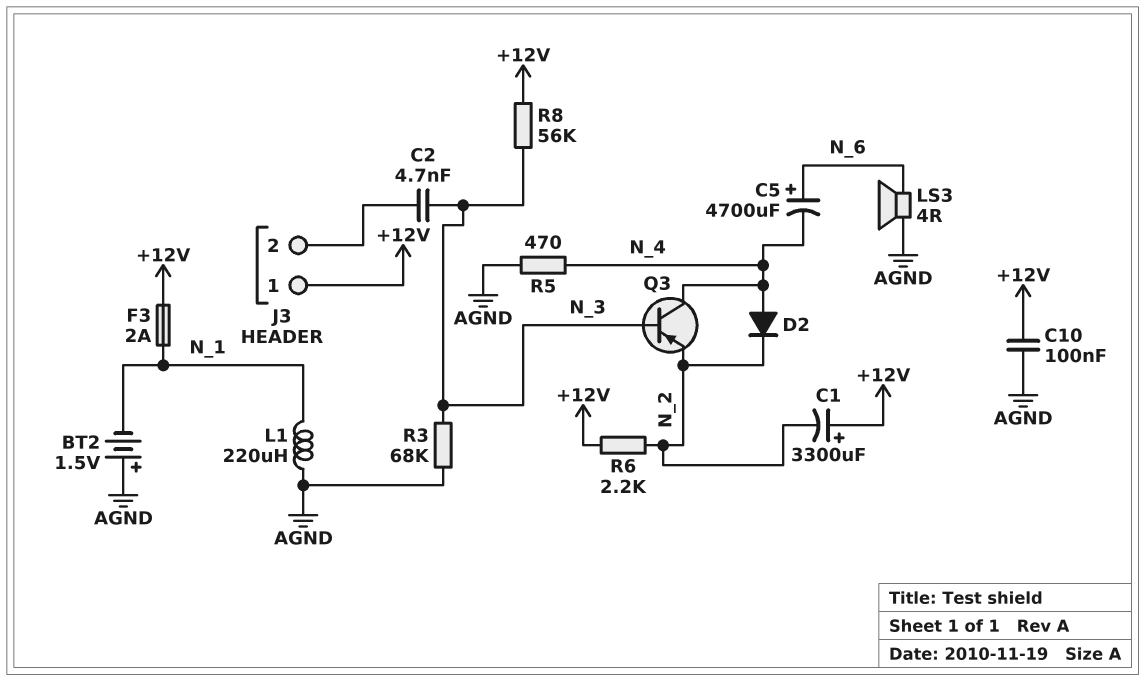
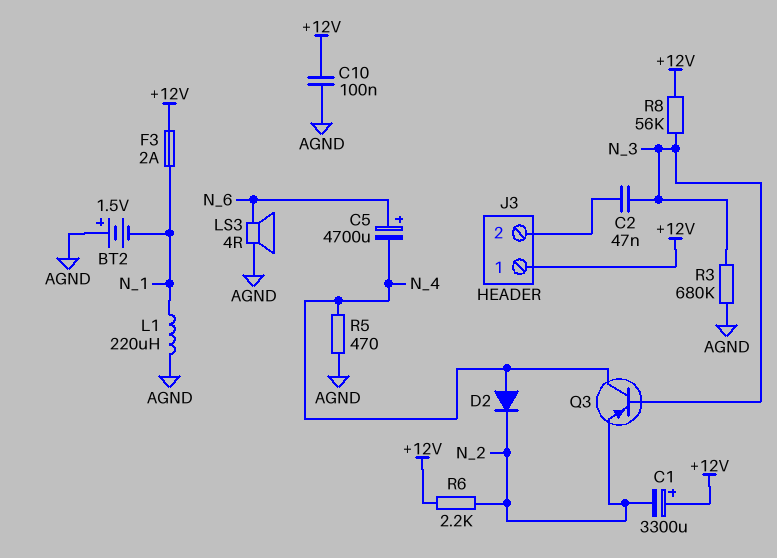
C2: 4.7nF (J3/2, N_3) -> 47nF (J3/2, N_3)
R3: 68k (AGND, N_3) -> 680k (AGND, N_3)

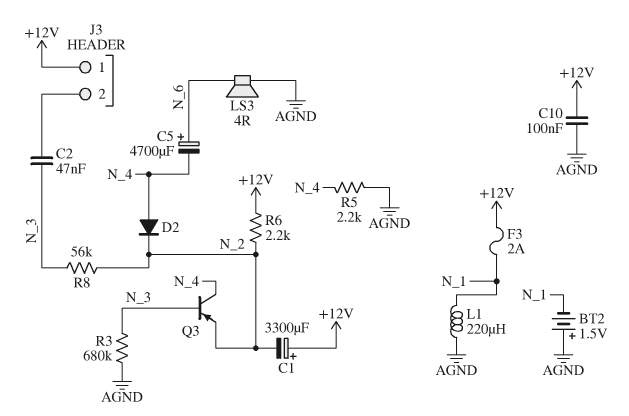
R5: 470 (AGND, N_4) -> 2.2k (AGND, N_4)
R8: 56k (+12V, N_3) -> 56k (N_2, N_3)

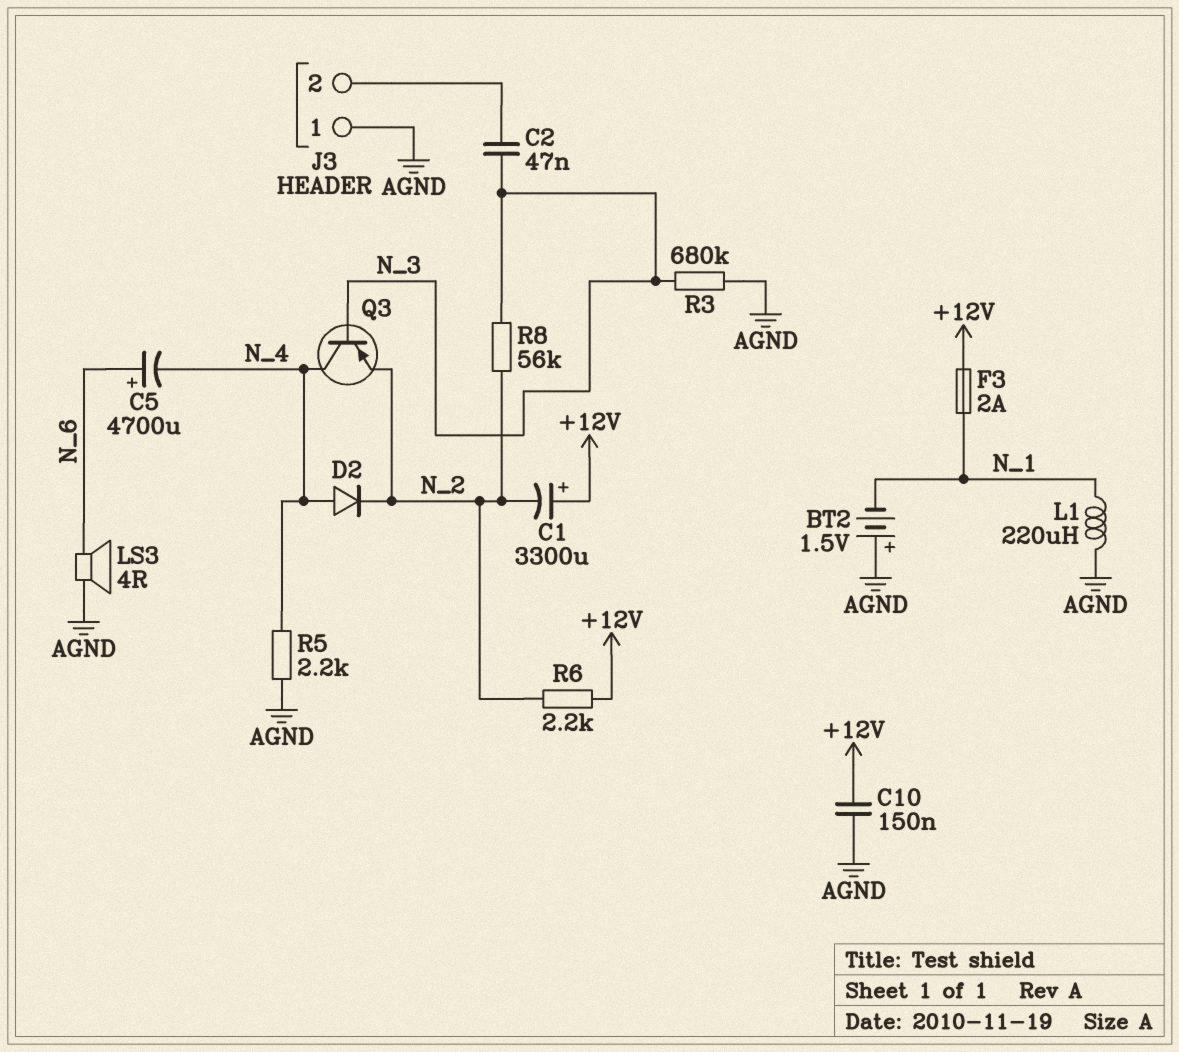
C10: 100nF (+12V, AGND) -> 150nF (+12V, AGND)
J3 pin 1: +12V -> AGND

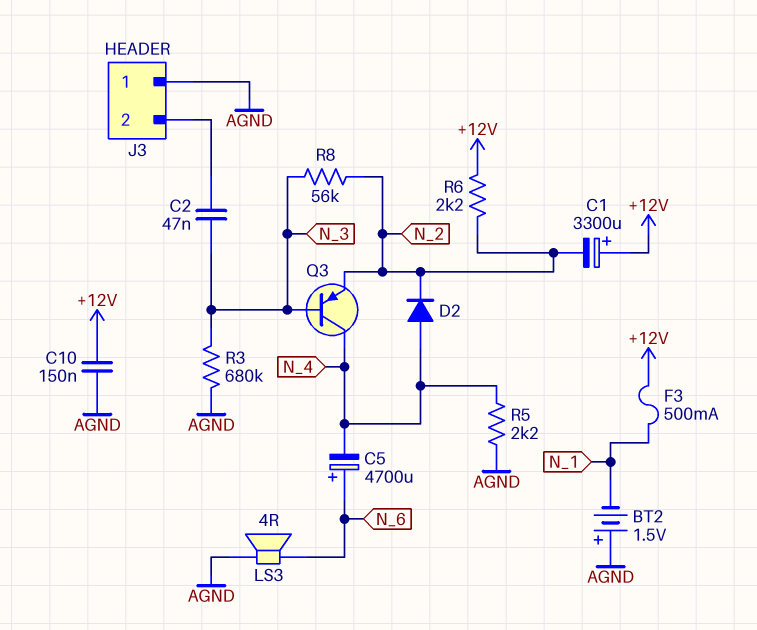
F3: 2A (+12V, N_1) -> 500mA (+12V, N_1)
L1: 220uH (AGND, N_1) -> none

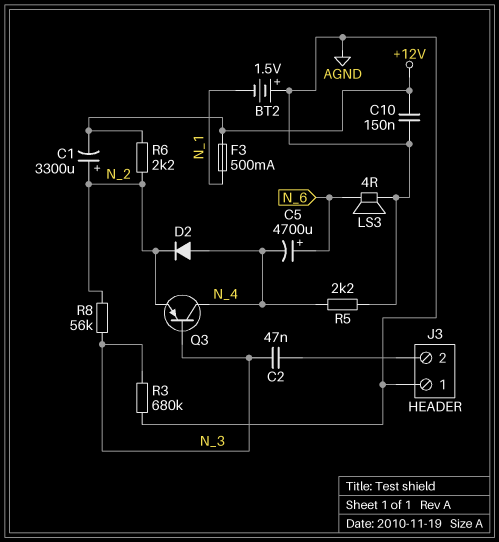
C1: 3300uF (plus +12V, minus N_2) -> 3300uF (plus N_2, minus +12V)

